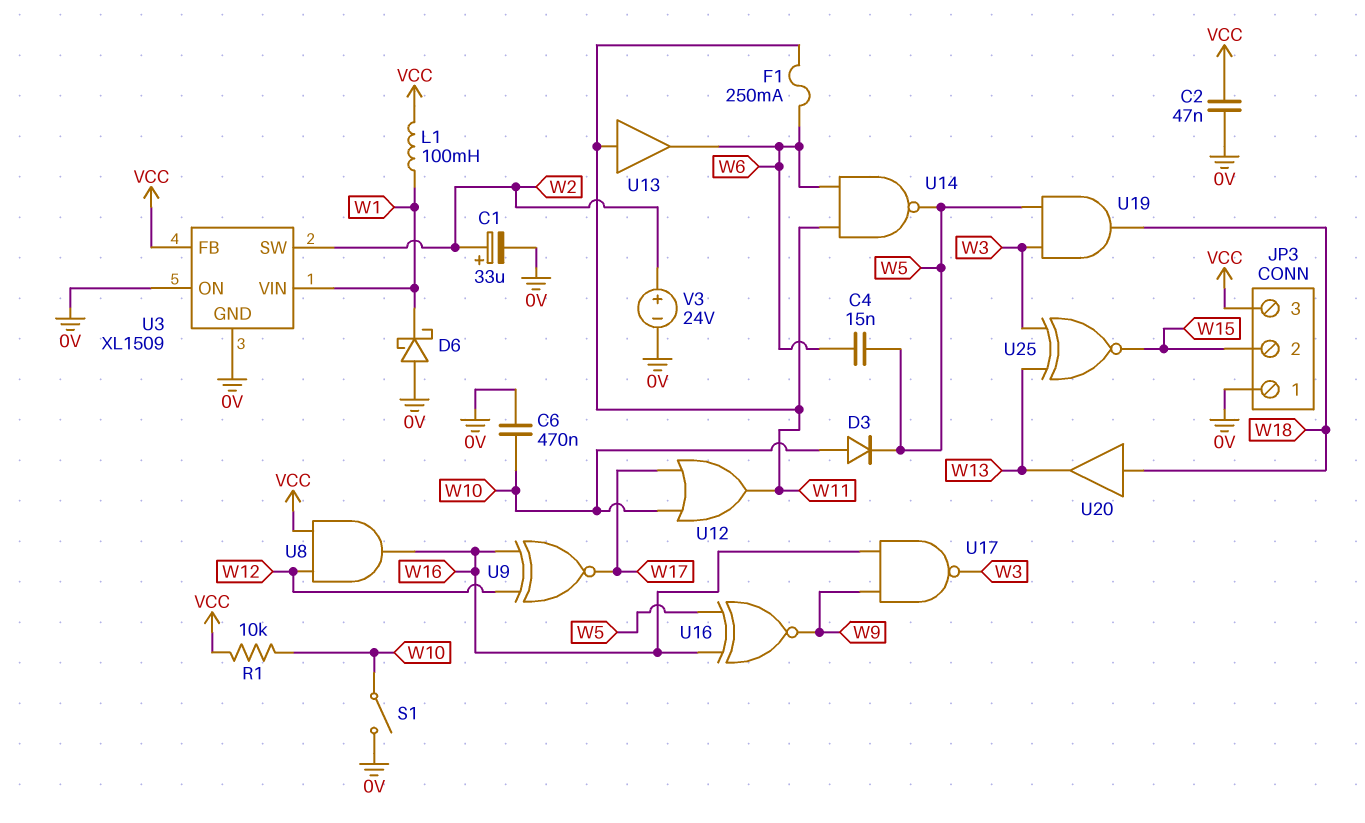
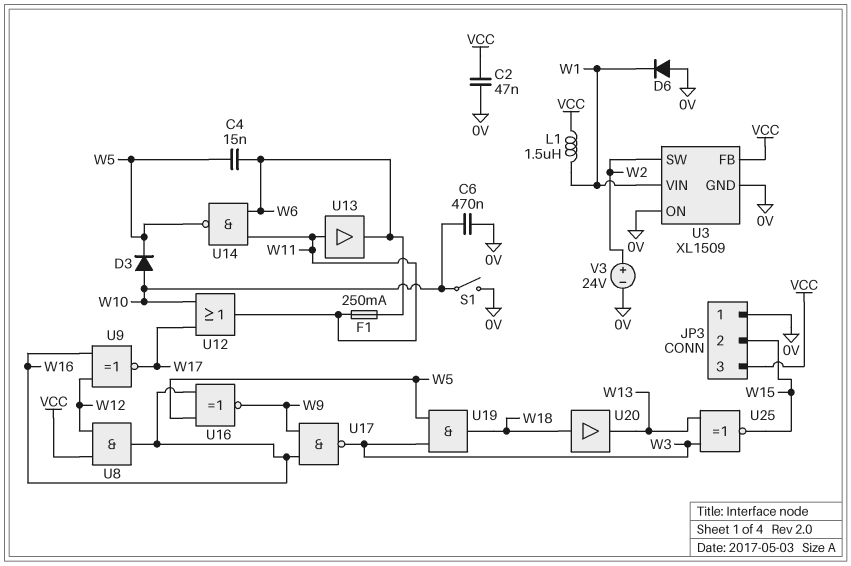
C1: 33uF (plus W2, minus 0V) -> none
D6: schottky (A 0V, K W1) -> diode (A 0V, K W1)
L1: 100mH (VCC, W1) -> 1.5uH (VCC, W1)
R1: 10k (VCC, W10) -> none

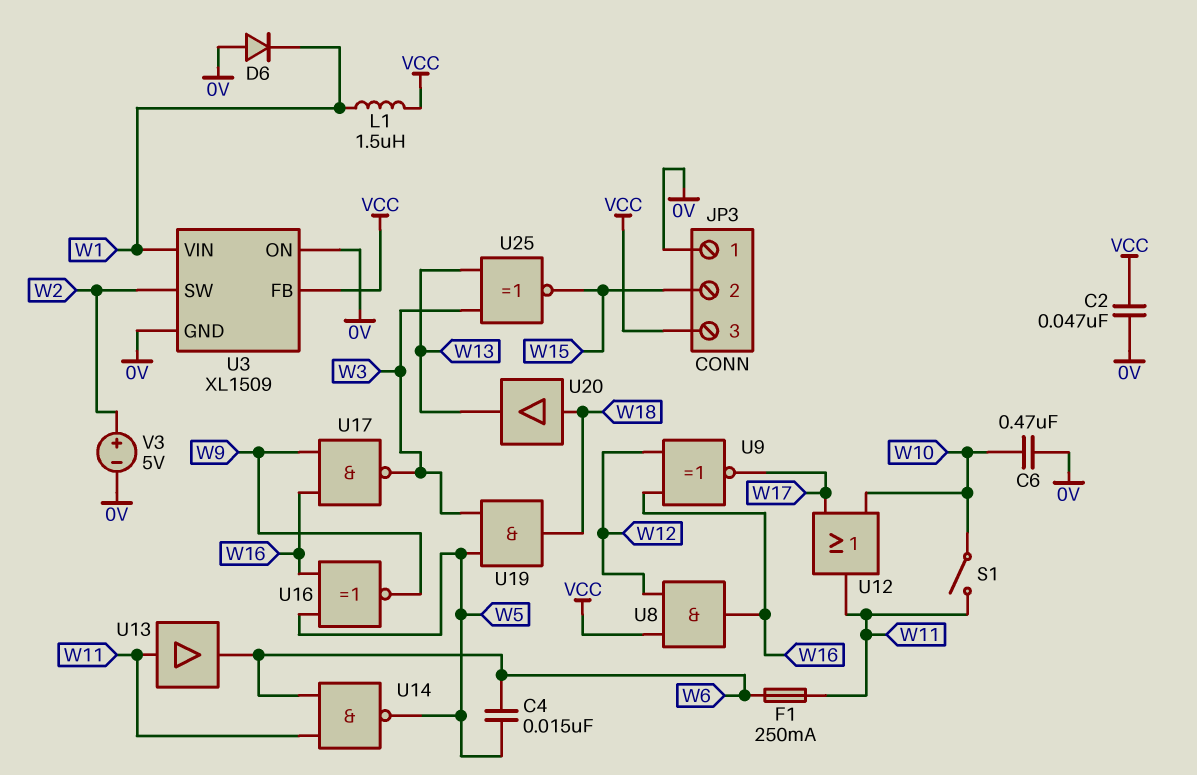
D3: diode (A W10, K W5) -> none
S1: switch (0V, W10) -> switch (W10, W11)
V3: 24V (plus W2, minus 0V) -> 5V (plus W2, minus 0V)

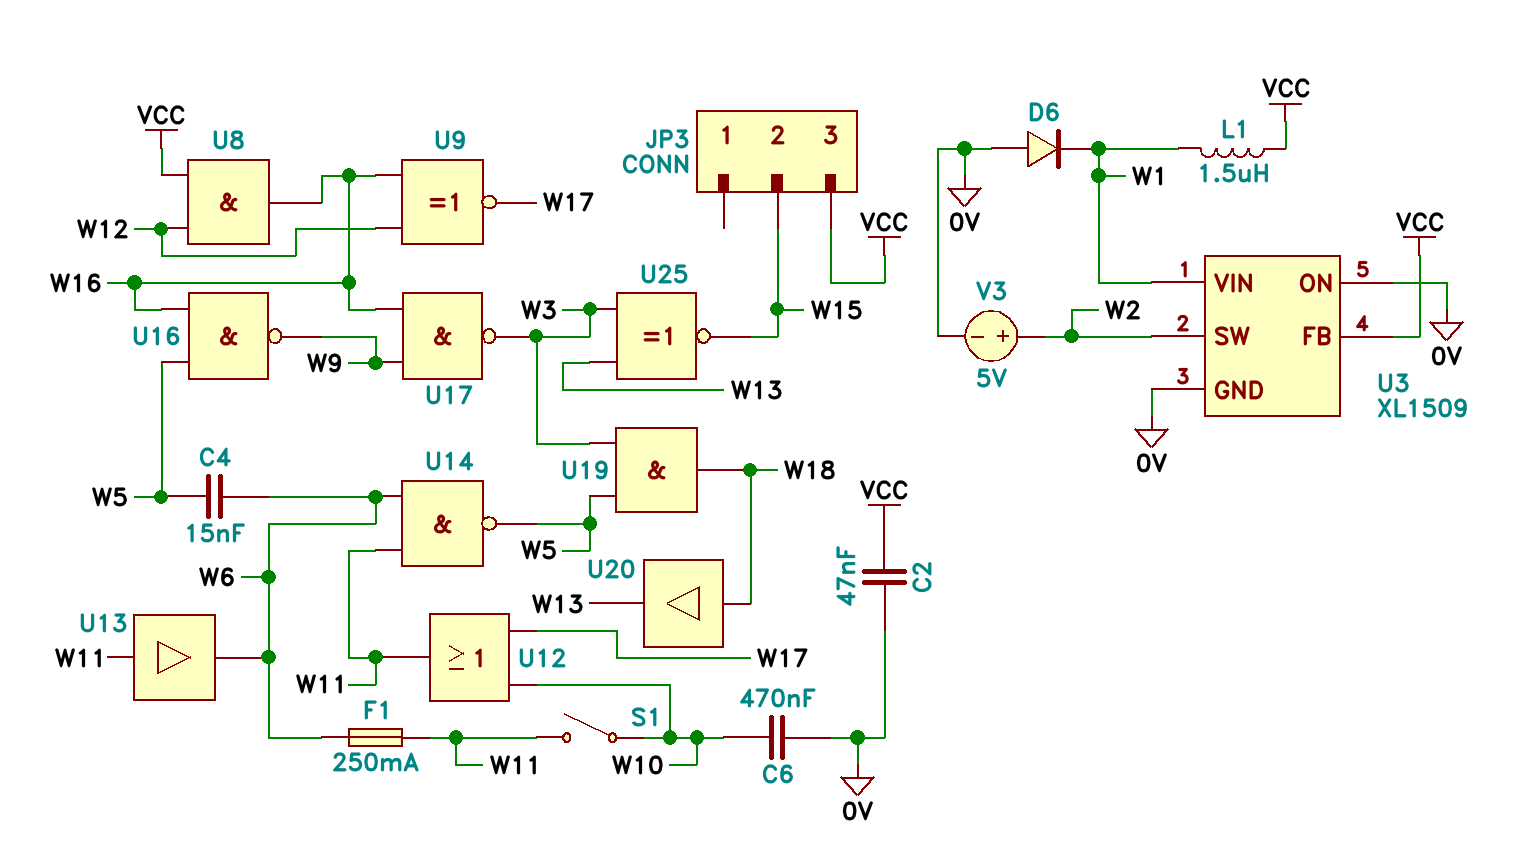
JP3 pin 1: 0V -> none
U16: XNOR (in W5, in W16, out W9) -> NAND (in W5, in W16, out W9)

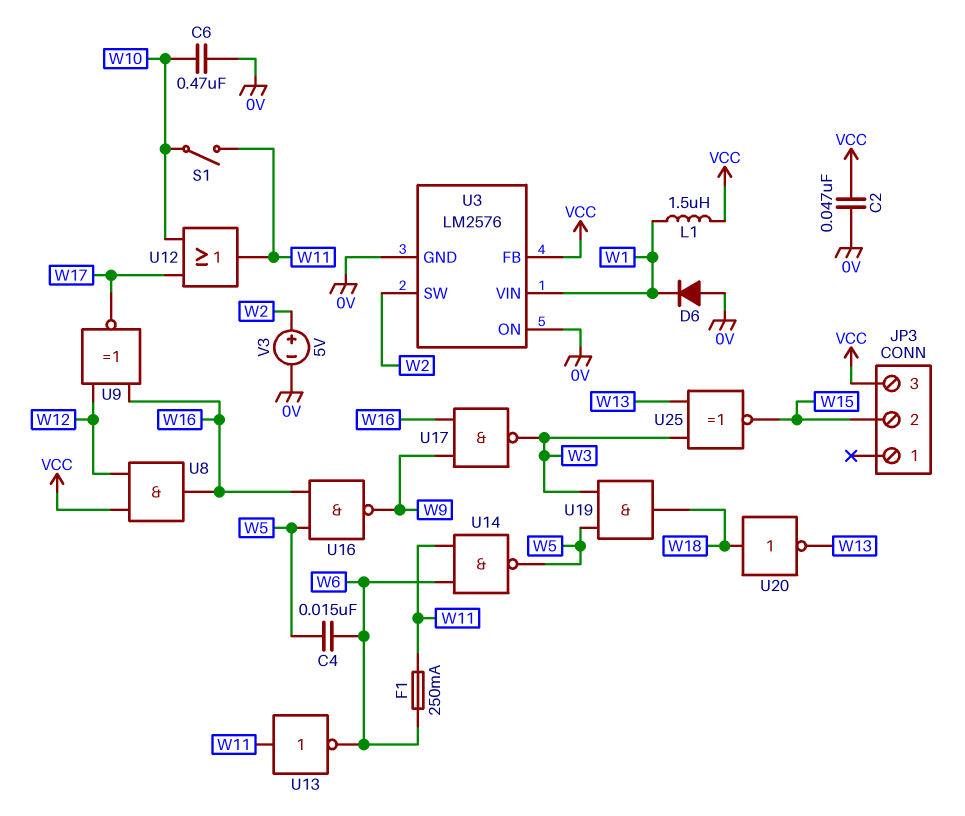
U3: XL1509 -> LM2576
U13: buffer (in W11, out W6) -> NOT (in W11, out W6)
U20: buffer (in W18, out W13) -> NOT (in W18, out W13)

